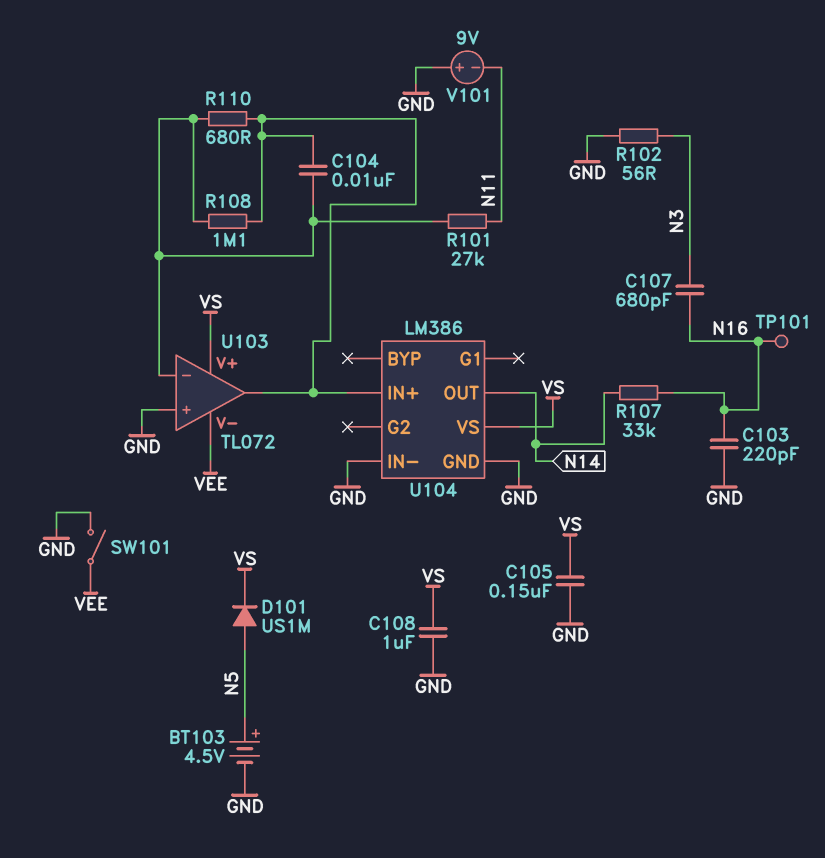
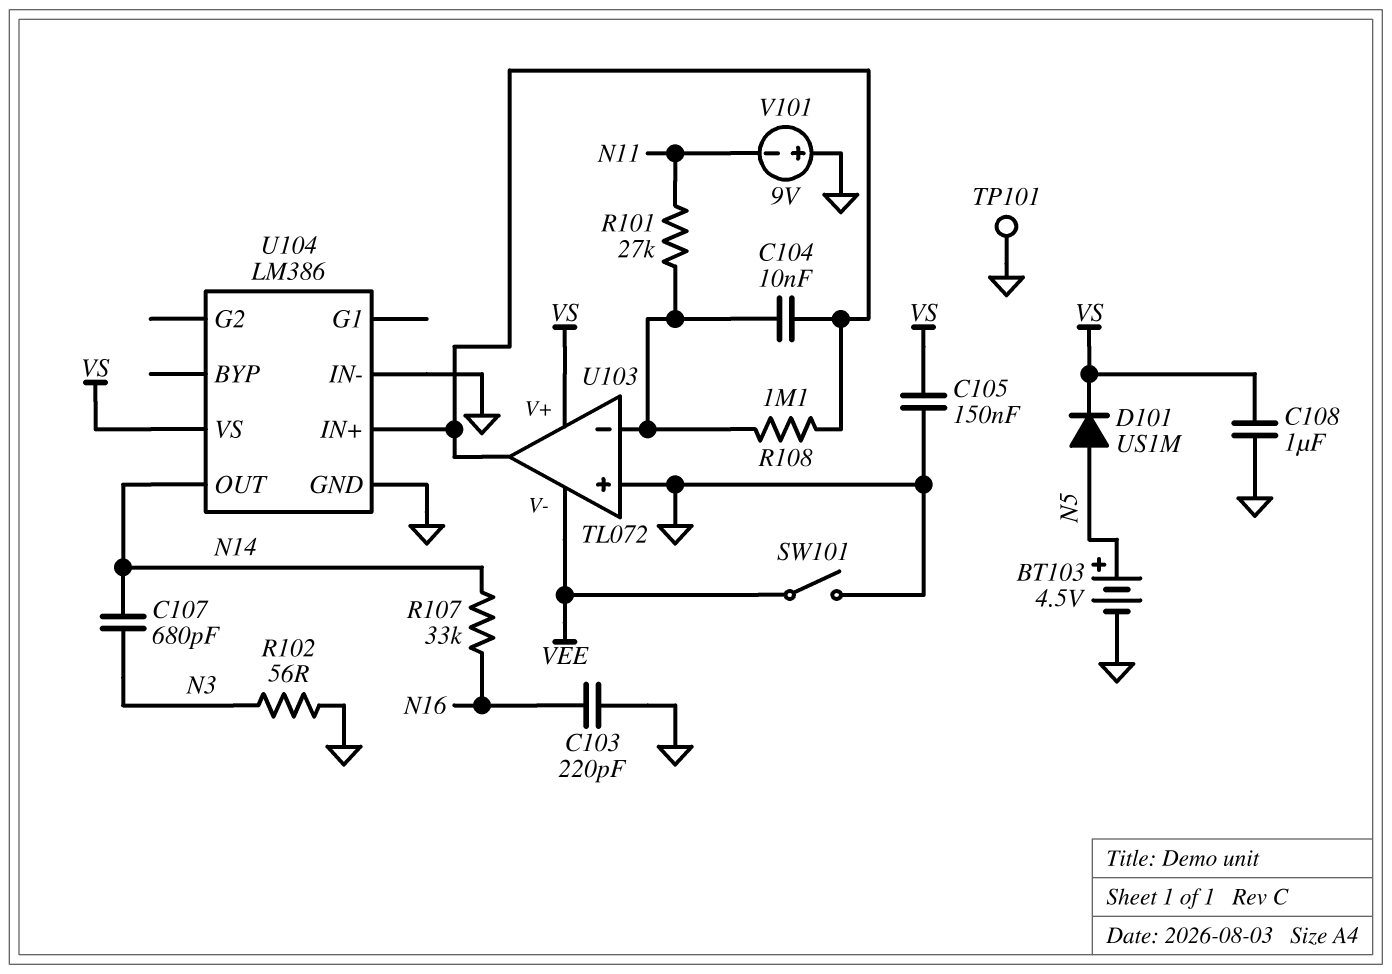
C107: 680pF (N3, N16) -> 680pF (N3, N14)
R110: 680 (U103/in-, U103/out) -> none
TP101: test point (N16) -> test point (GND)

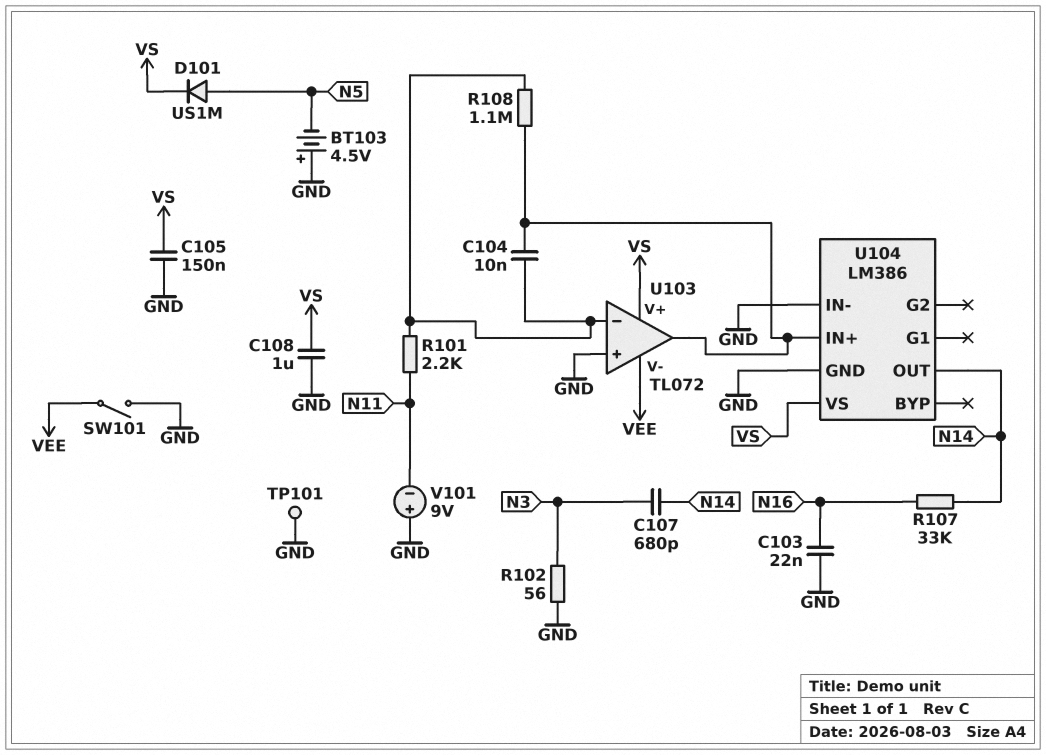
BT103: 4.5V (plus N5, minus GND) -> 4.5V (plus GND, minus N5)
C103: 220pF (GND, N16) -> 22nF (GND, N16)
R101: 27k (N11, U103/in-) -> 2.2k (N11, U103/in-)

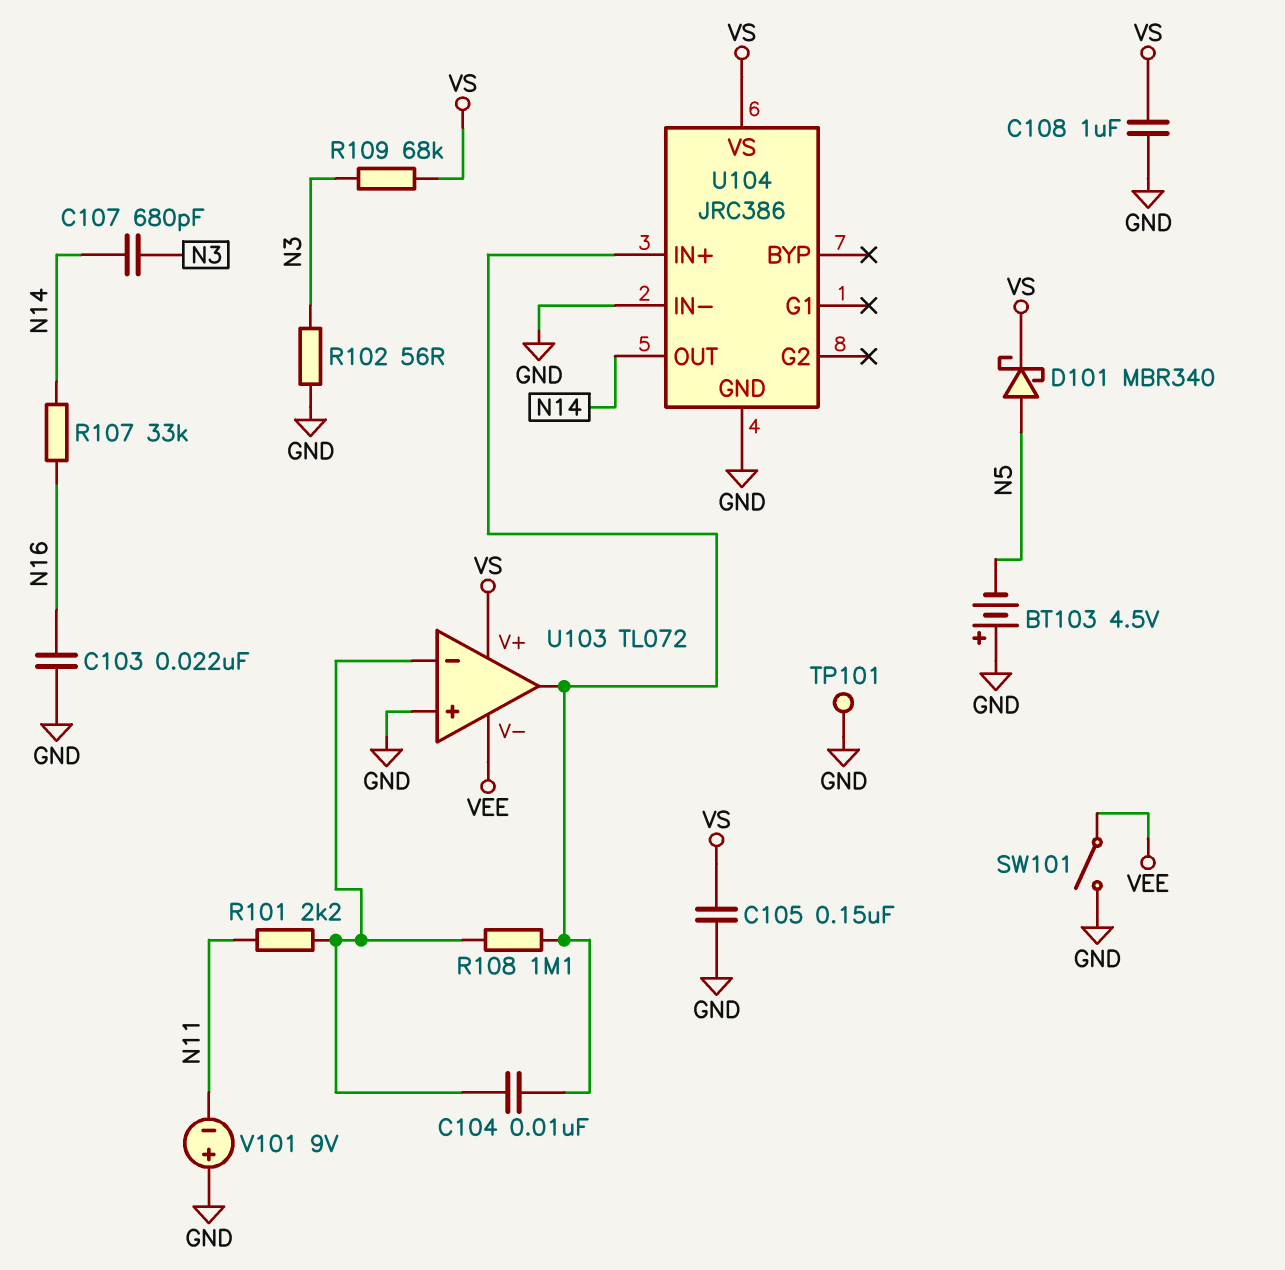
D101: diode US1M (A N5, K VS) -> schottky MBR340 (A N5, K VS)
R109: none -> 68k (N3, VS)
U104: LM386 -> JRC386

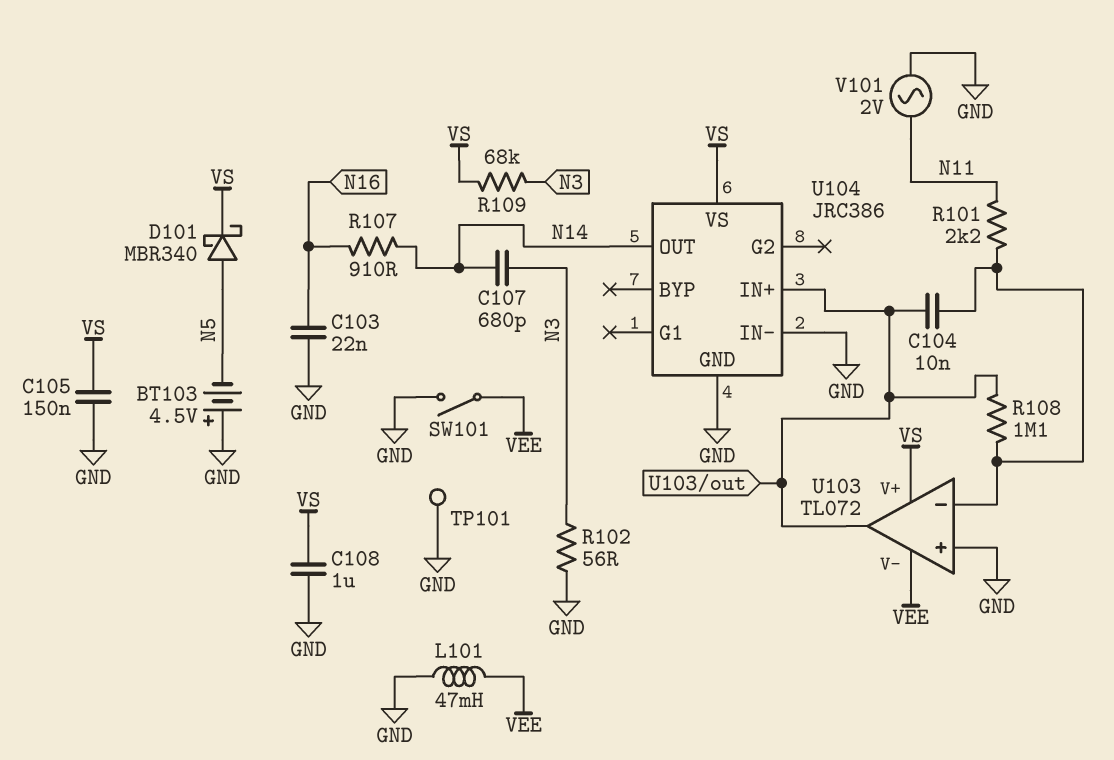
L101: none -> 47mH (GND, VEE)
R107: 33k (N14, N16) -> 910 (N14, N16)
V101: 9V (plus GND, minus N11) -> AC 2V (GND, N11)

